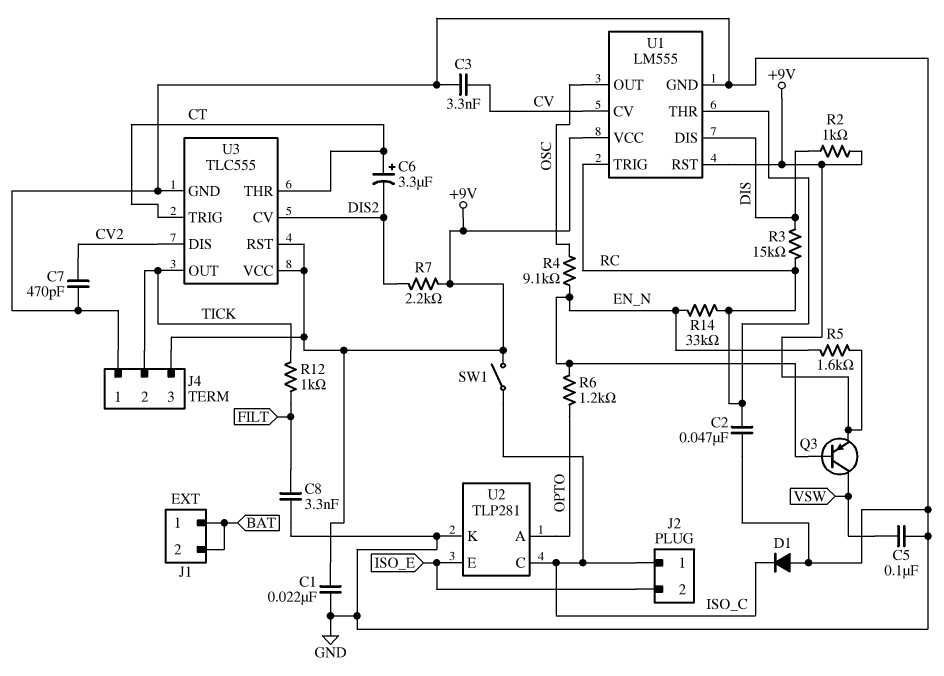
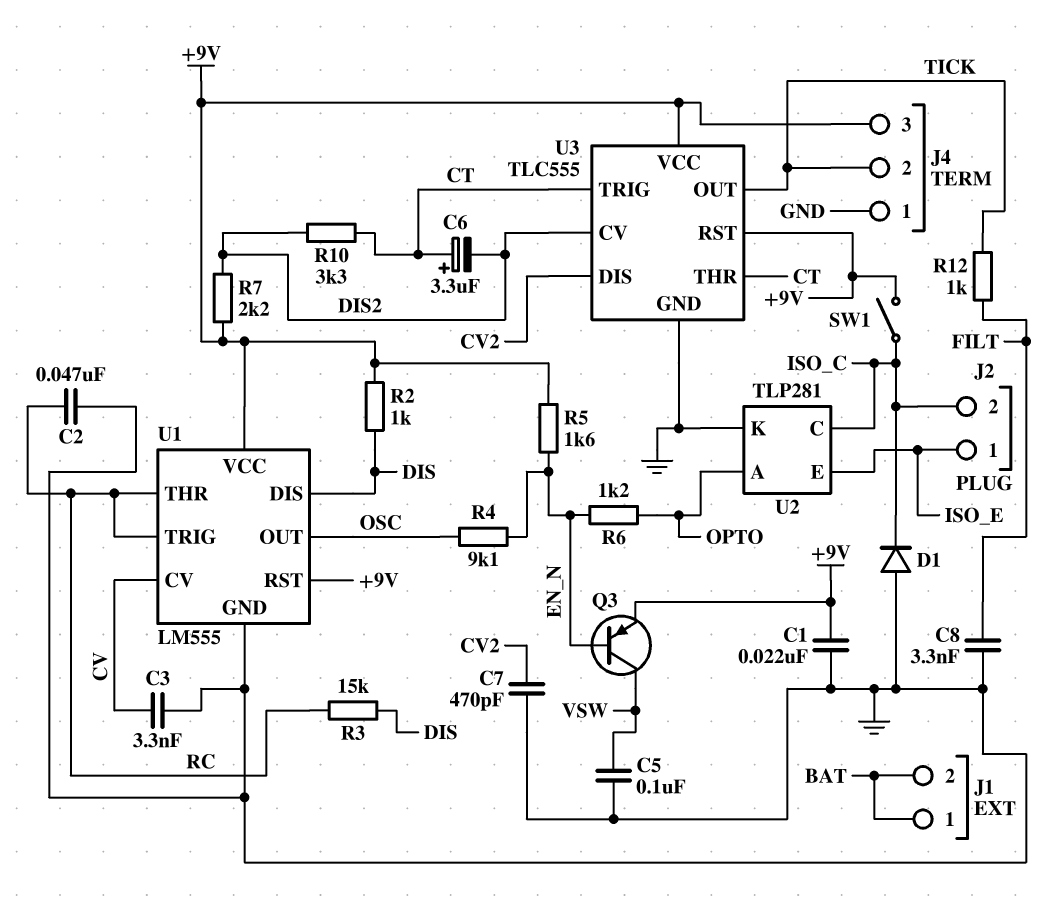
J2 pin 1: ISO_C -> ISO_E
J2 pin 2: ISO_E -> ISO_C
R10: none -> 3.3k (CT, DIS2)
R14: 33k (EN_N, RC) -> none

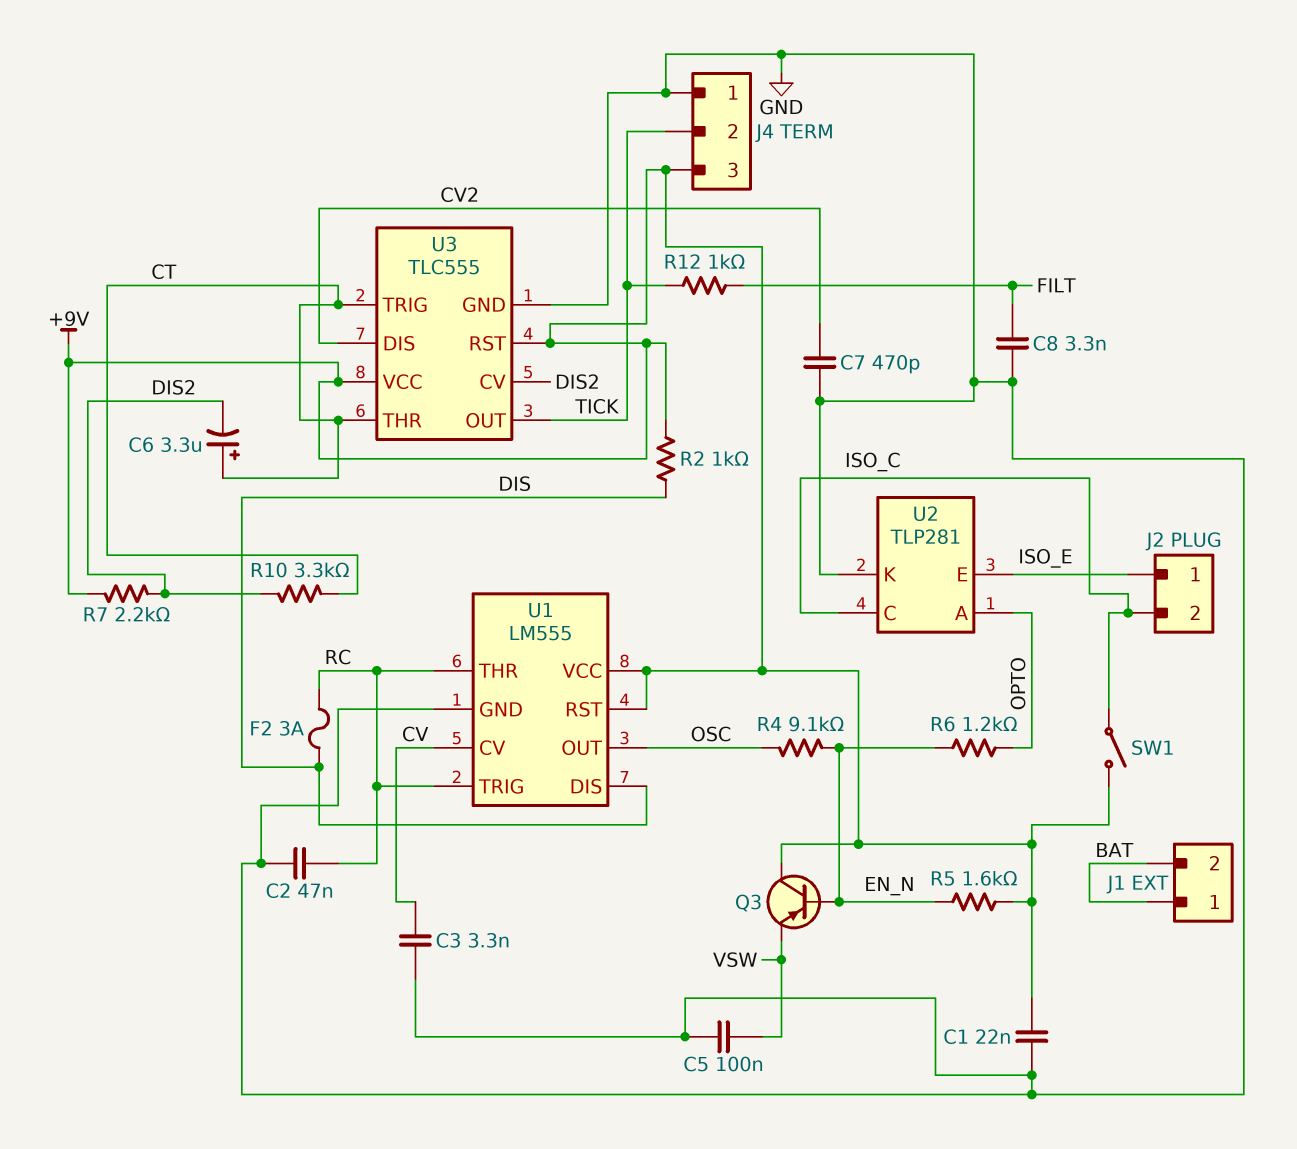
D1: diode (A GND, K ISO_C) -> none
F2: none -> 3A (DIS, RC)
Q3: PNP (B EN_N, C VSW, E +9V) -> PNP (B EN_N, C +9V, E VSW)
R3: 15k (DIS, RC) -> none

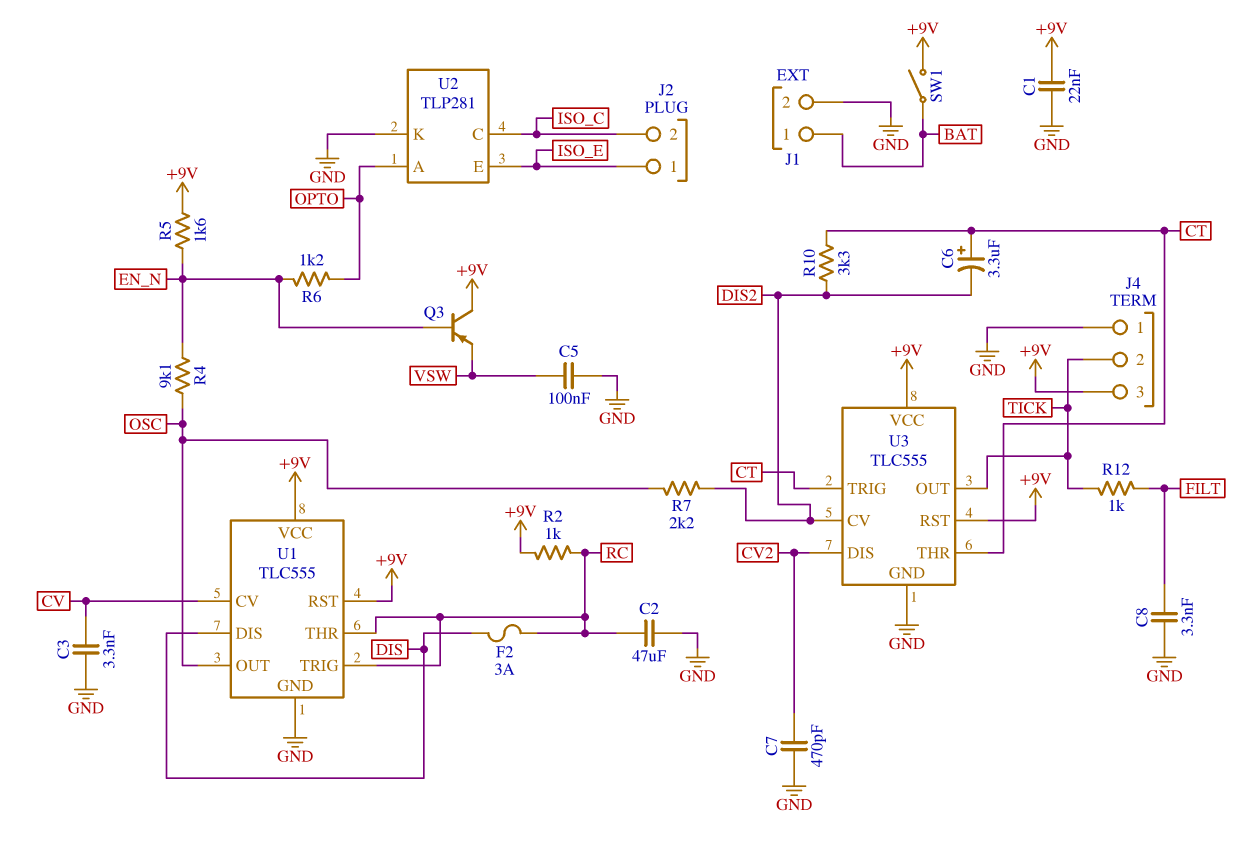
C2: 47nF (GND, RC) -> 47uF (GND, RC)
J1 pin 2: BAT -> GND
R2: 1k (+9V, DIS) -> 1k (+9V, RC)
R7: 2.2k (+9V, DIS2) -> 2.2k (DIS2, OSC)
SW1: switch (+9V, ISO_C) -> switch (+9V, BAT)
U1: LM555 -> TLC555

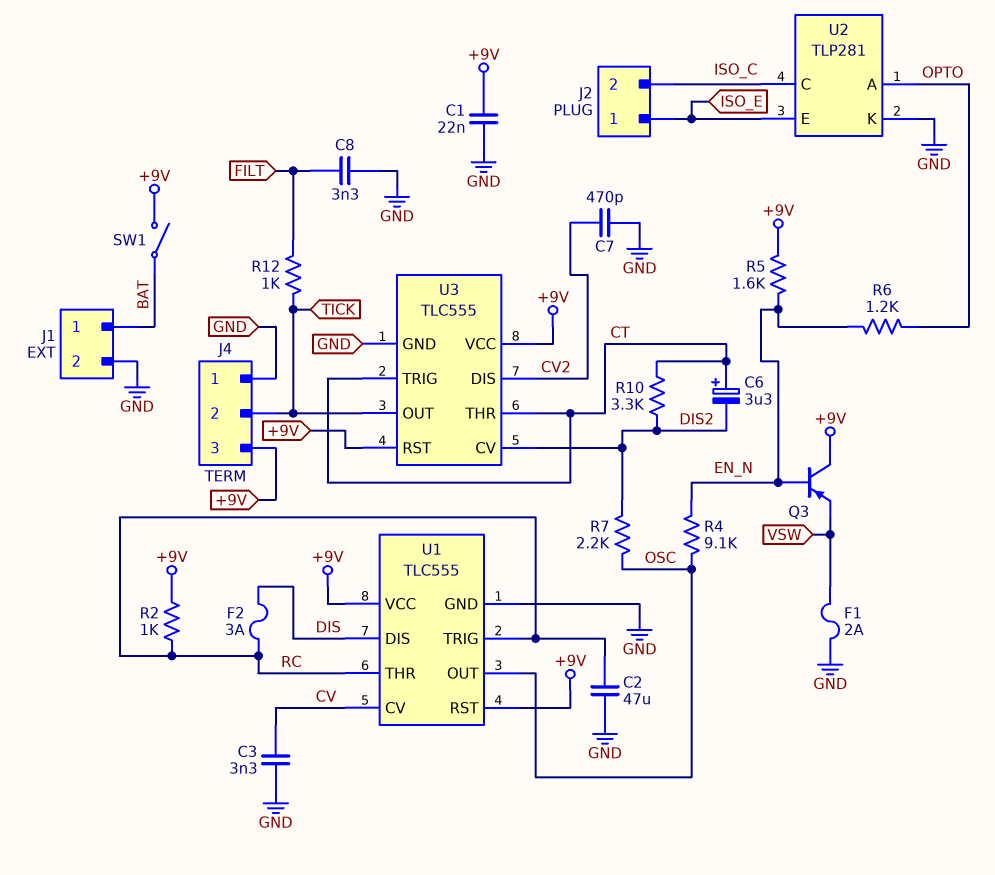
C5: 100nF (GND, VSW) -> none
F1: none -> 2A (GND, VSW)

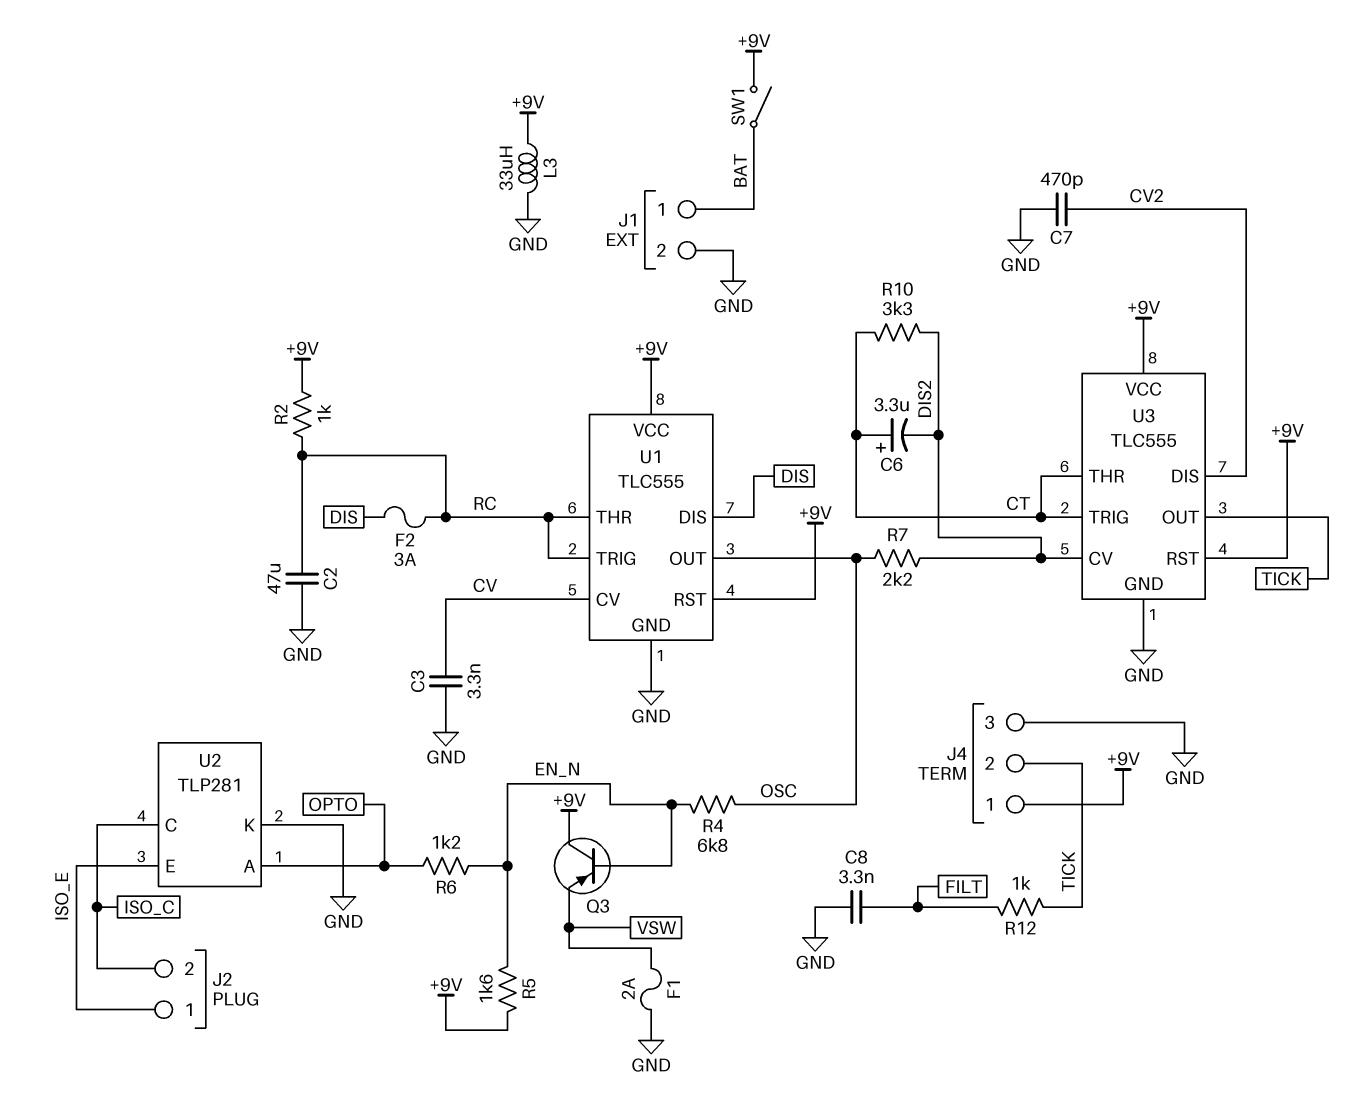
C1: 22nF (+9V, GND) -> none
J4 pin 1: GND -> +9V
J4 pin 3: +9V -> GND
L3: none -> 33uH (+9V, GND)
R4: 9.1k (EN_N, OSC) -> 6.8k (EN_N, OSC)

